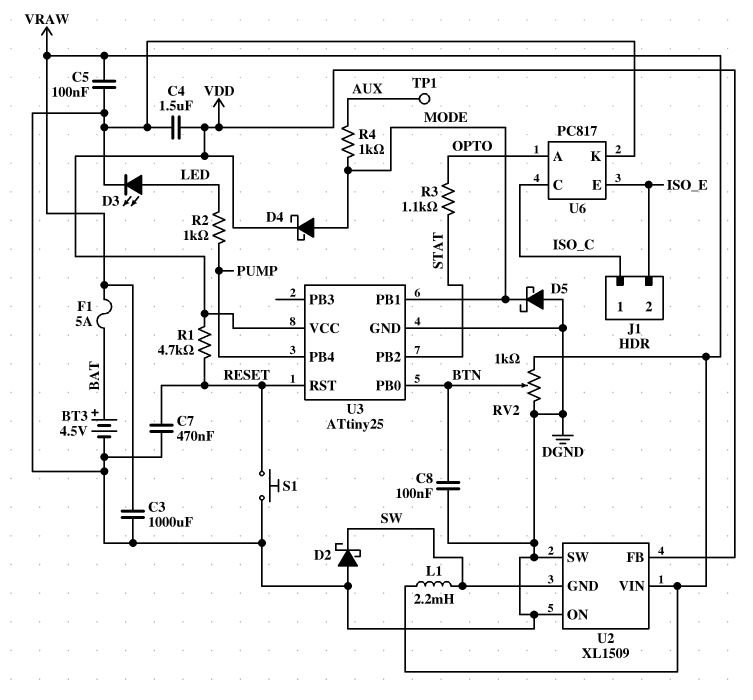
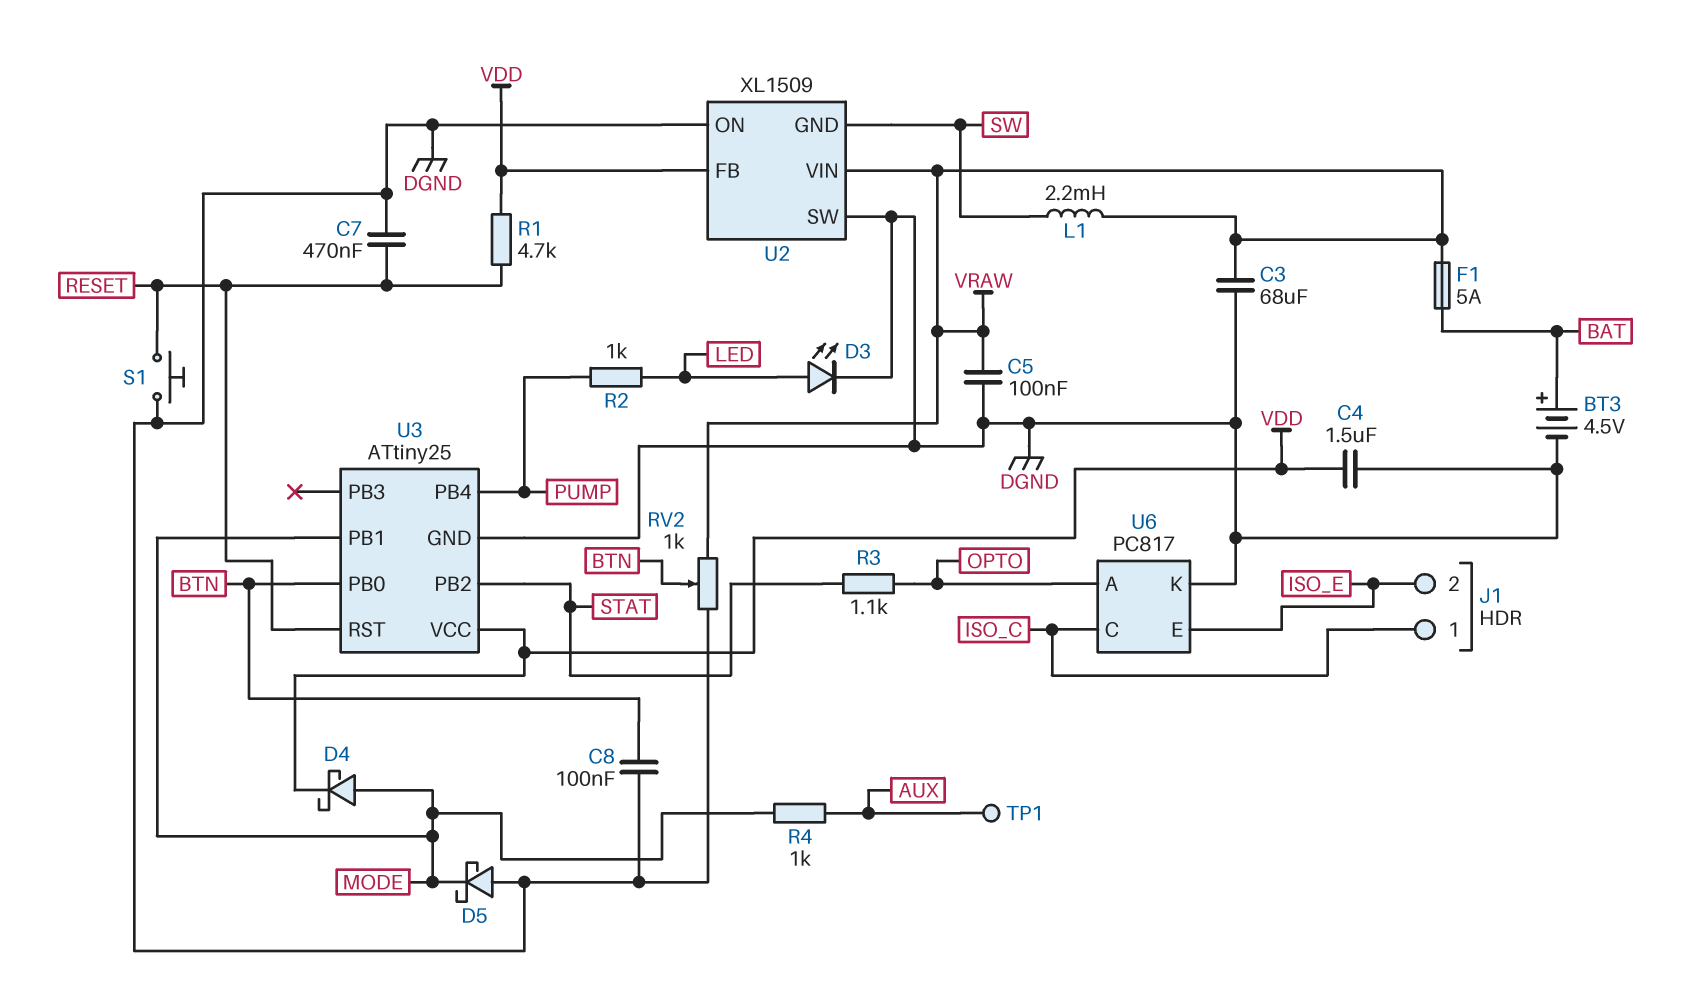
C3: 1000uF (DGND, VRAW) -> 68uF (DGND, VRAW)
D2: schottky (A DGND, K SW) -> none

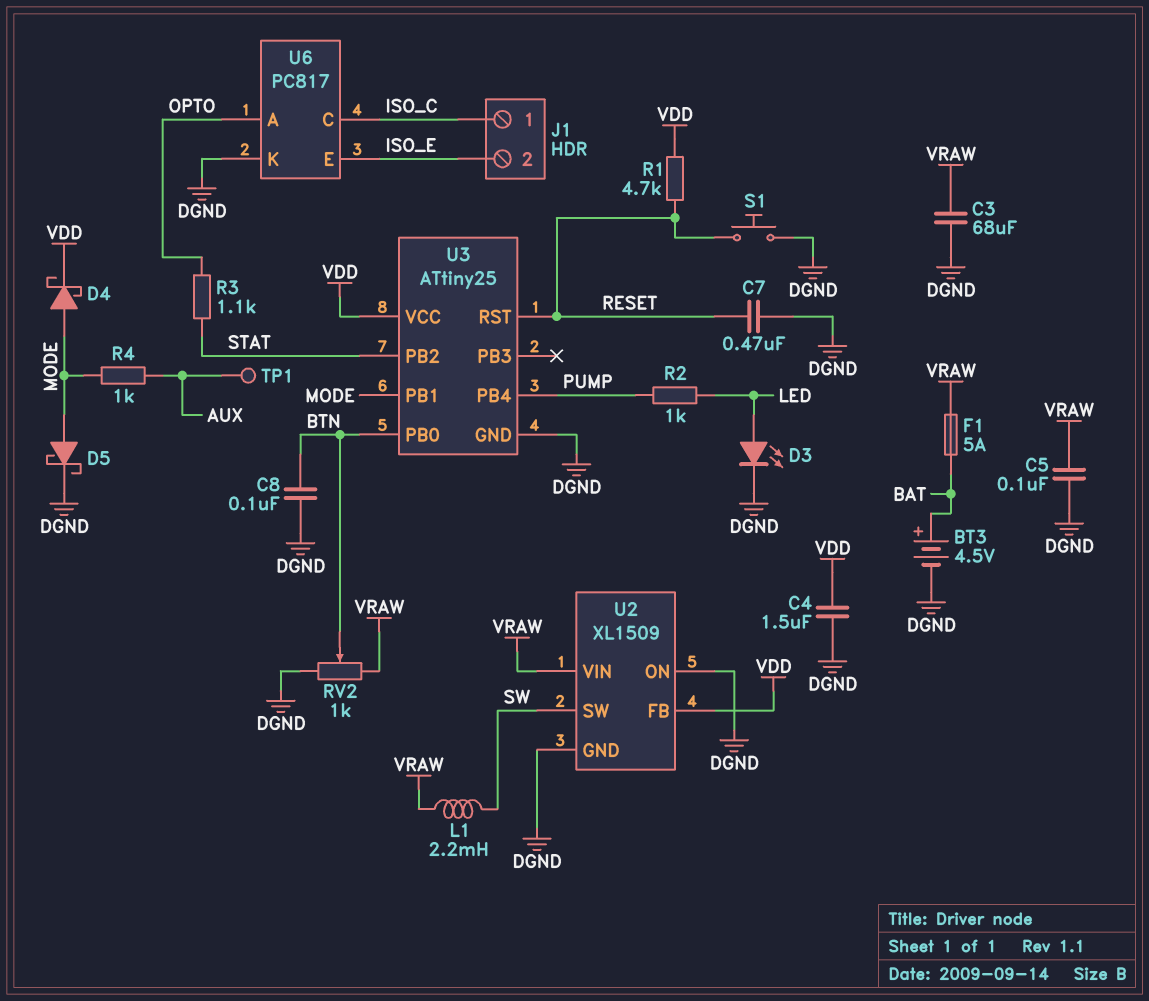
D5: schottky (A DGND, K MODE) -> schottky (A MODE, K DGND)
U2 pin GND: SW -> DGND
U2 pin SW: DGND -> SW

